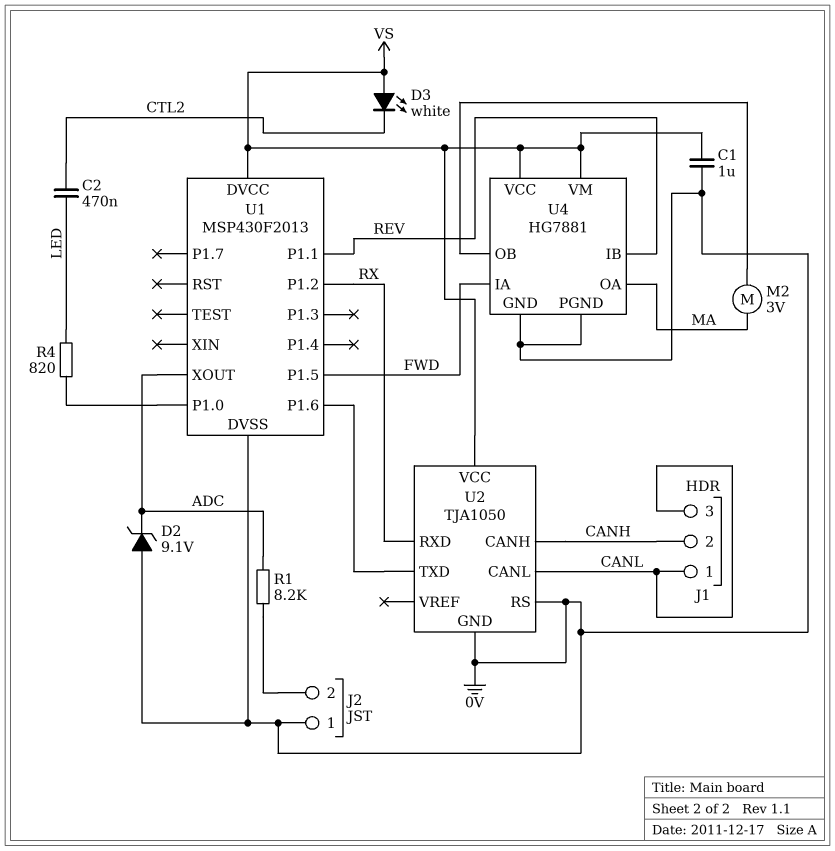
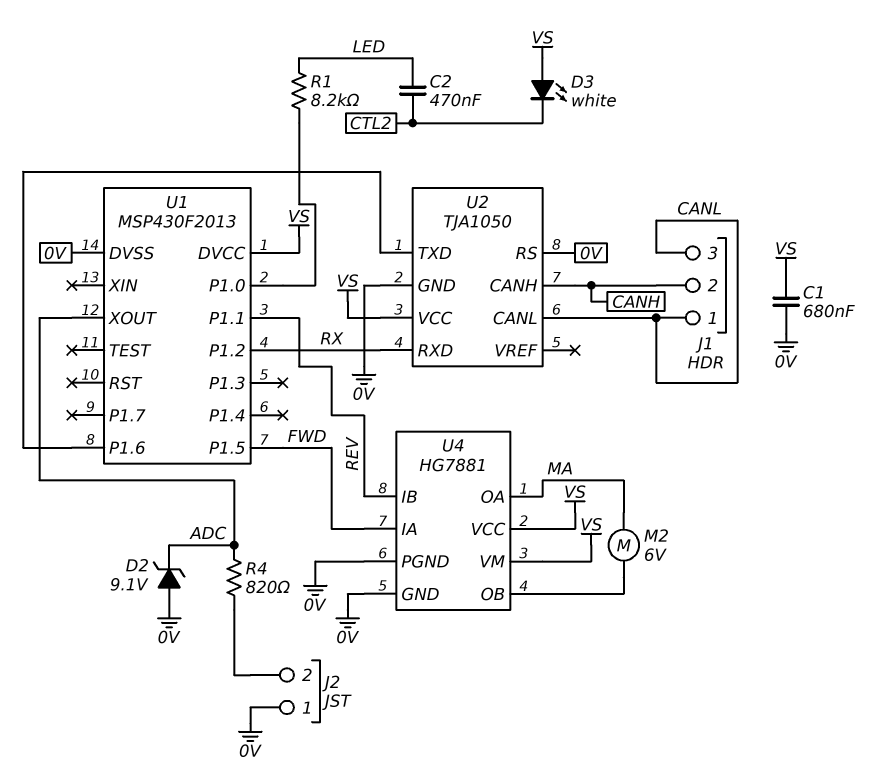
C1: 1uF (0V, VS) -> 680nF (0V, VS)
M2: motor 3V (MA, U4/OB) -> motor 6V (MA, U4/OB)
R1: 8.2k (ADC, J2/2) -> 8.2k (LED, U1/P1.0)
R4: 820 (LED, U1/P1.0) -> 820 (ADC, J2/2)

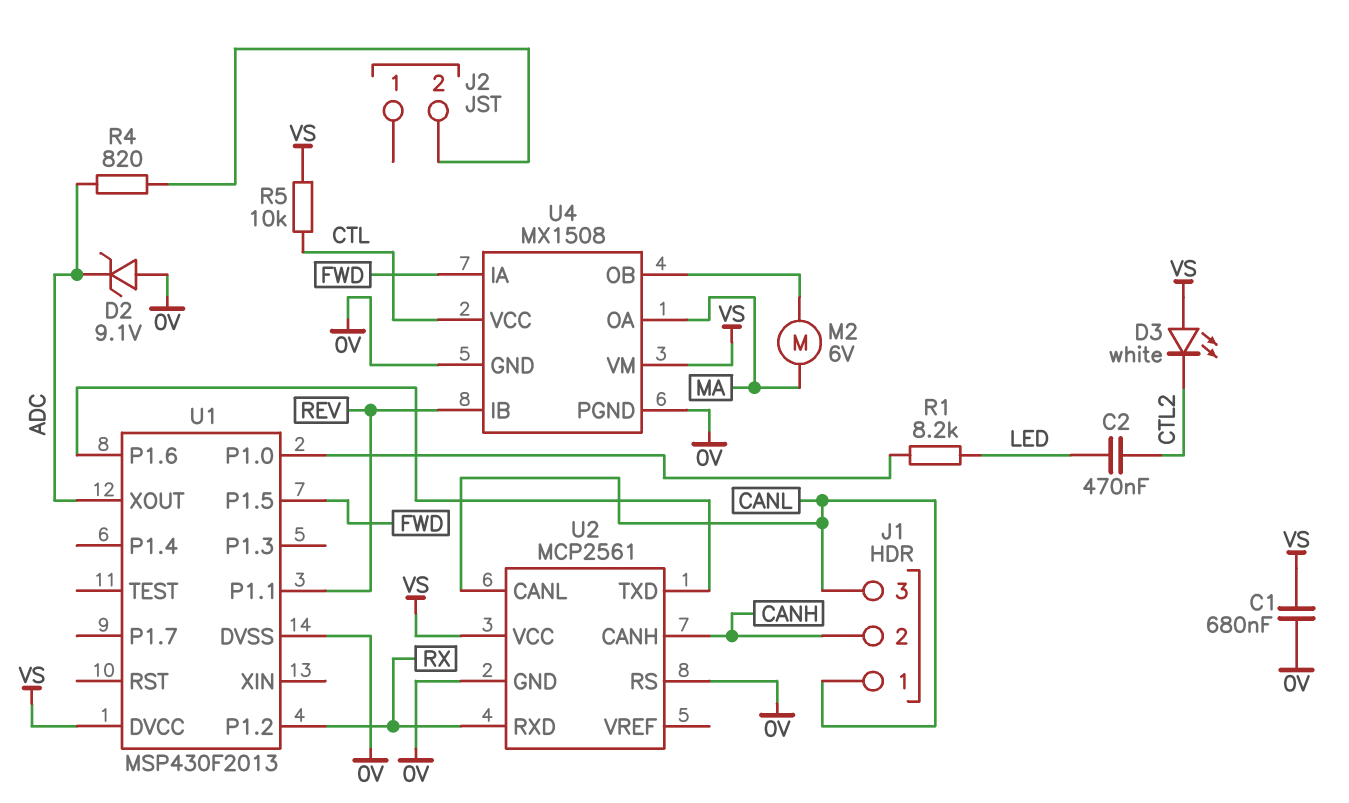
J2 pin 1: 0V -> none
R5: none -> 10k (CTL, VS)
U2: TJA1050 -> MCP2561
U4: HG7881 -> MX1508
U4 pin VCC: VS -> CTL

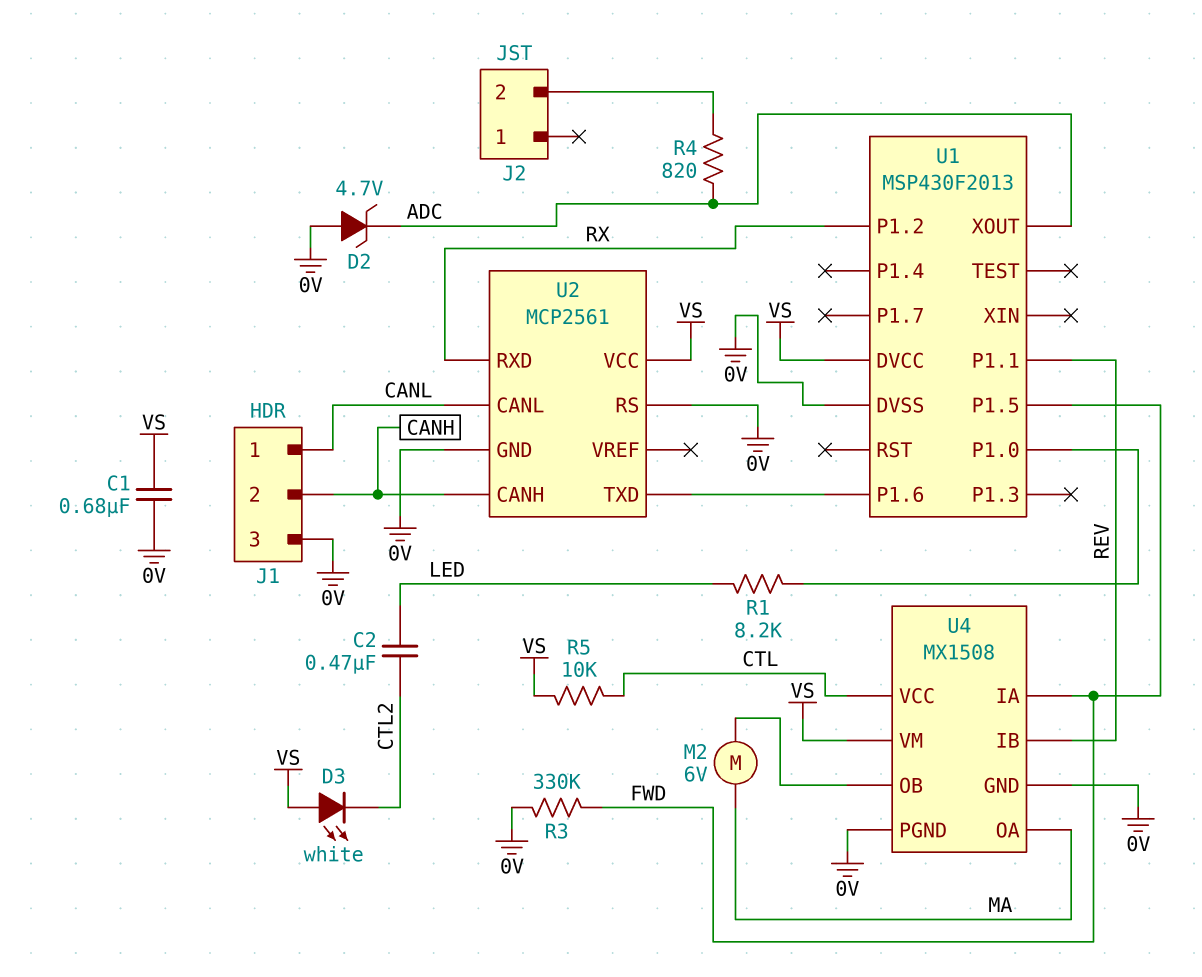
D2: zener 9.1V (A 0V, K ADC) -> zener 4.7V (A 0V, K ADC)
J1 pin 3: CANL -> 0V
R3: none -> 330k (0V, FWD)

